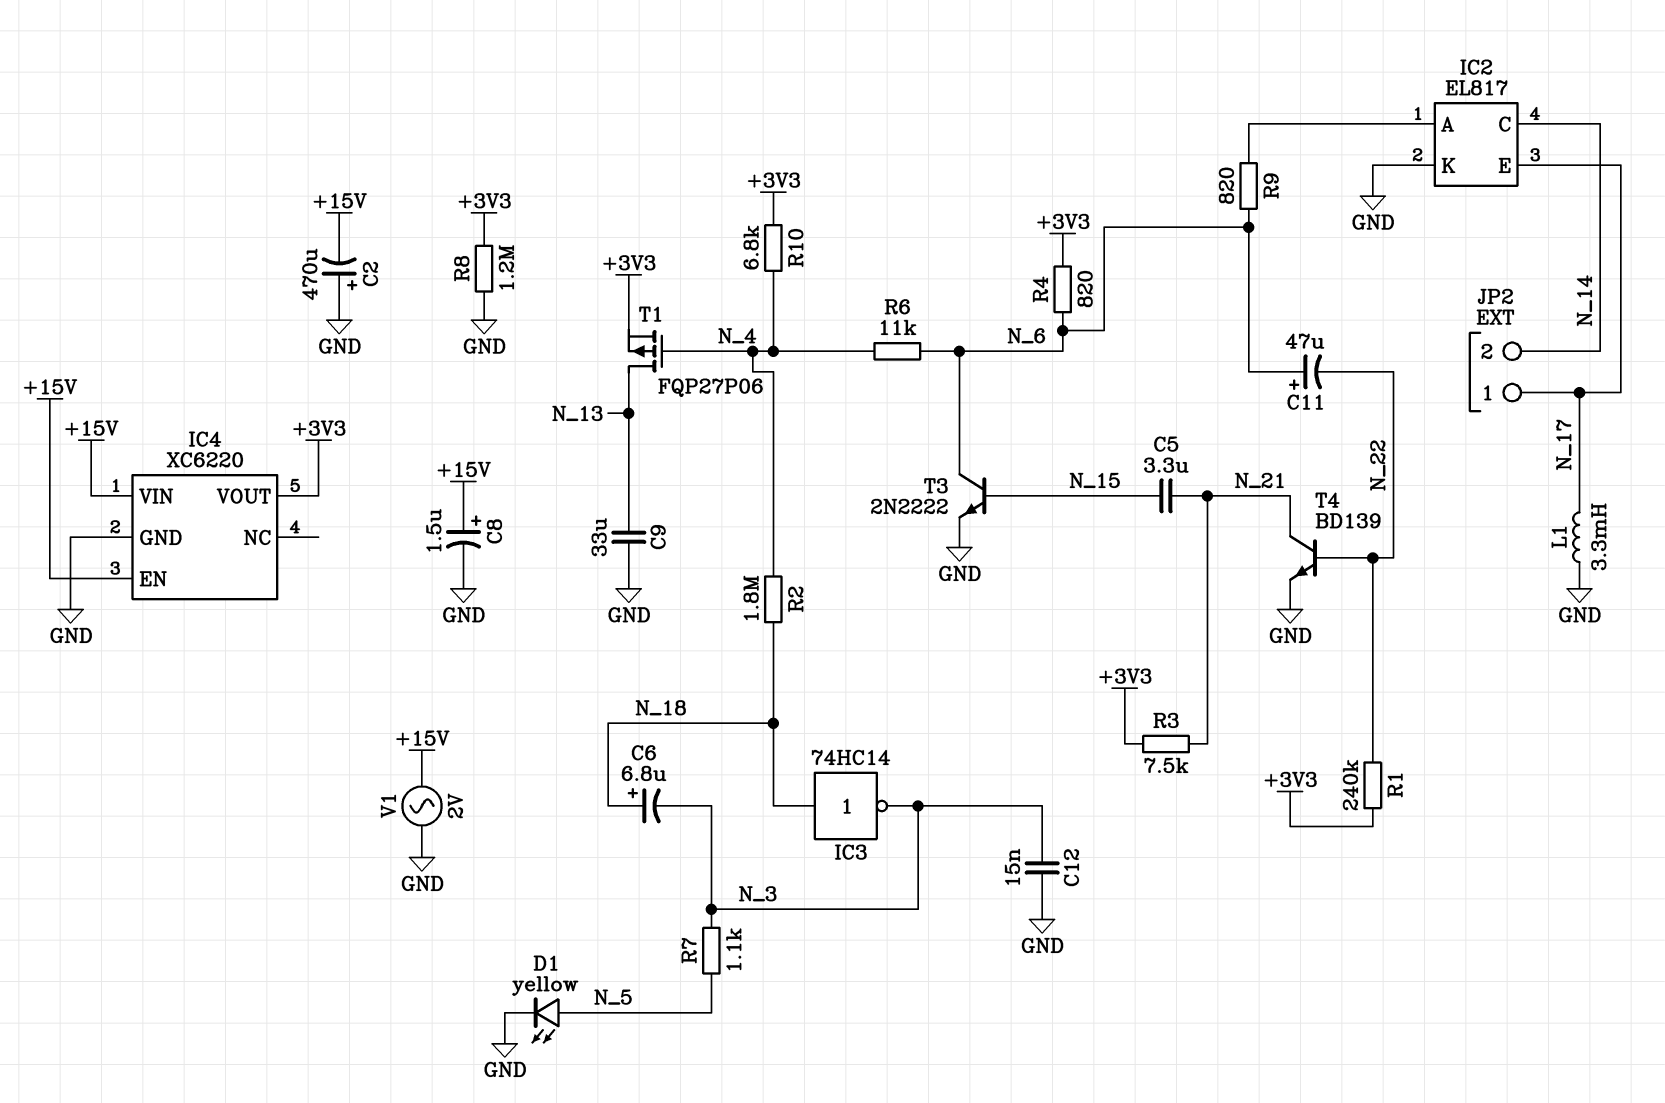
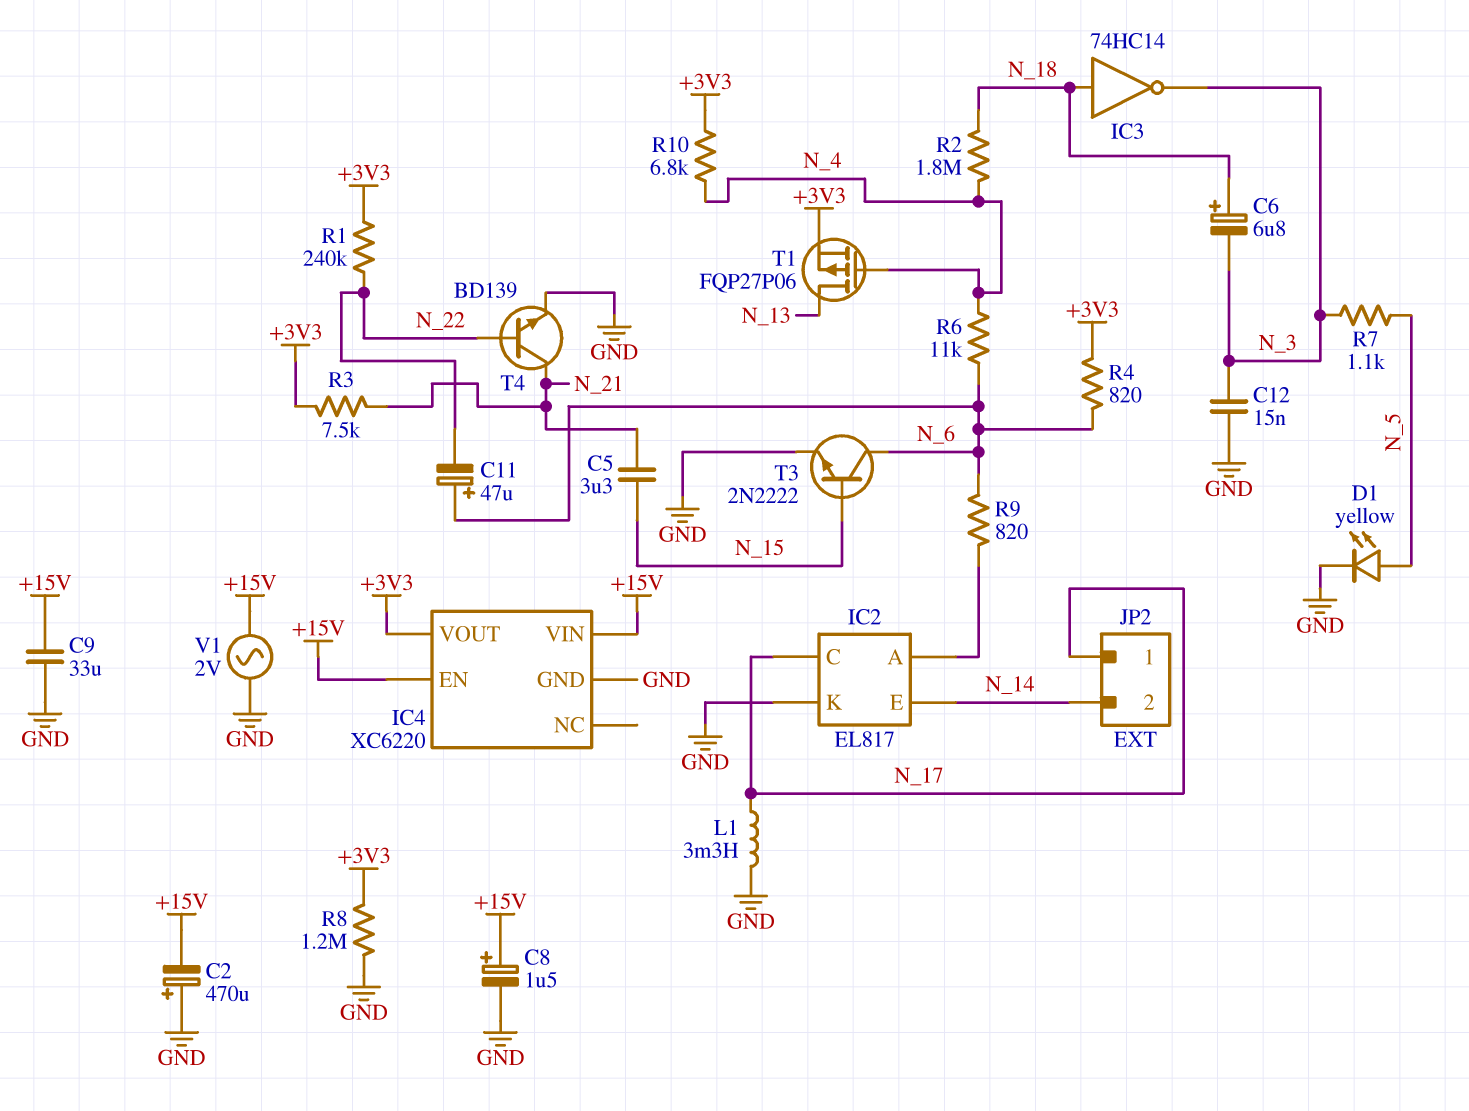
C9: 33uF (GND, N_13) -> 33uF (+15V, GND)
IC2 pin C: N_14 -> N_17
IC2 pin E: N_17 -> N_14

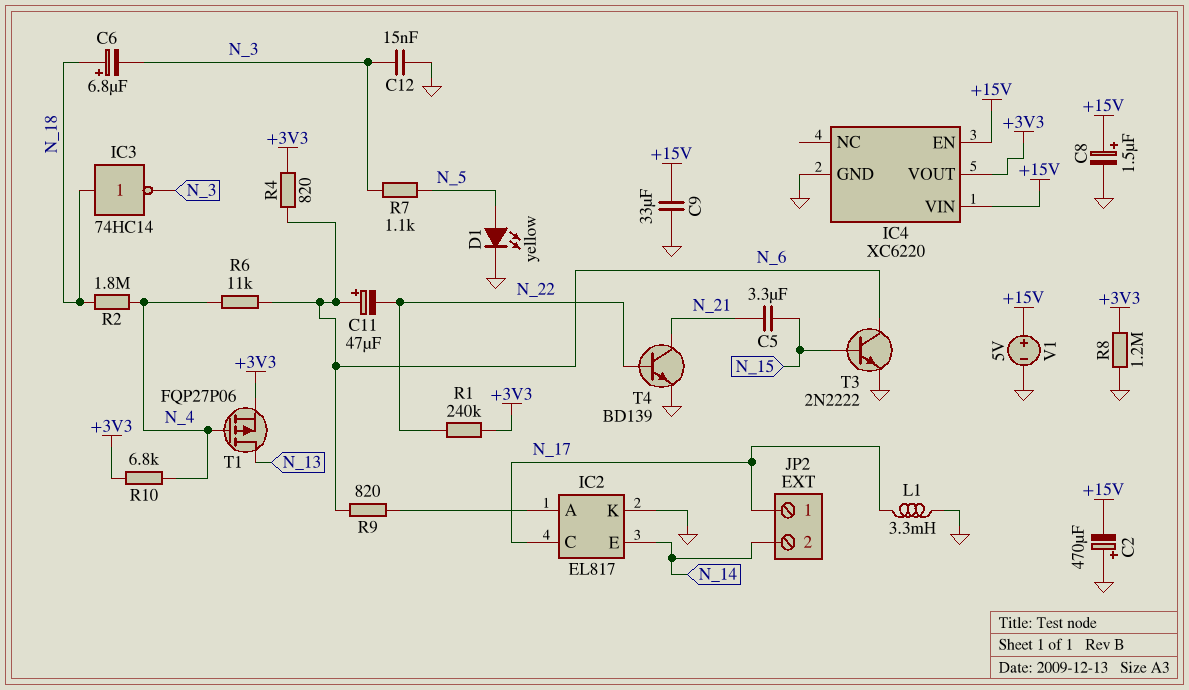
R3: 7.5k (+3V3, N_21) -> none
V1: AC 2V (+15V, GND) -> 5V (plus +15V, minus GND)

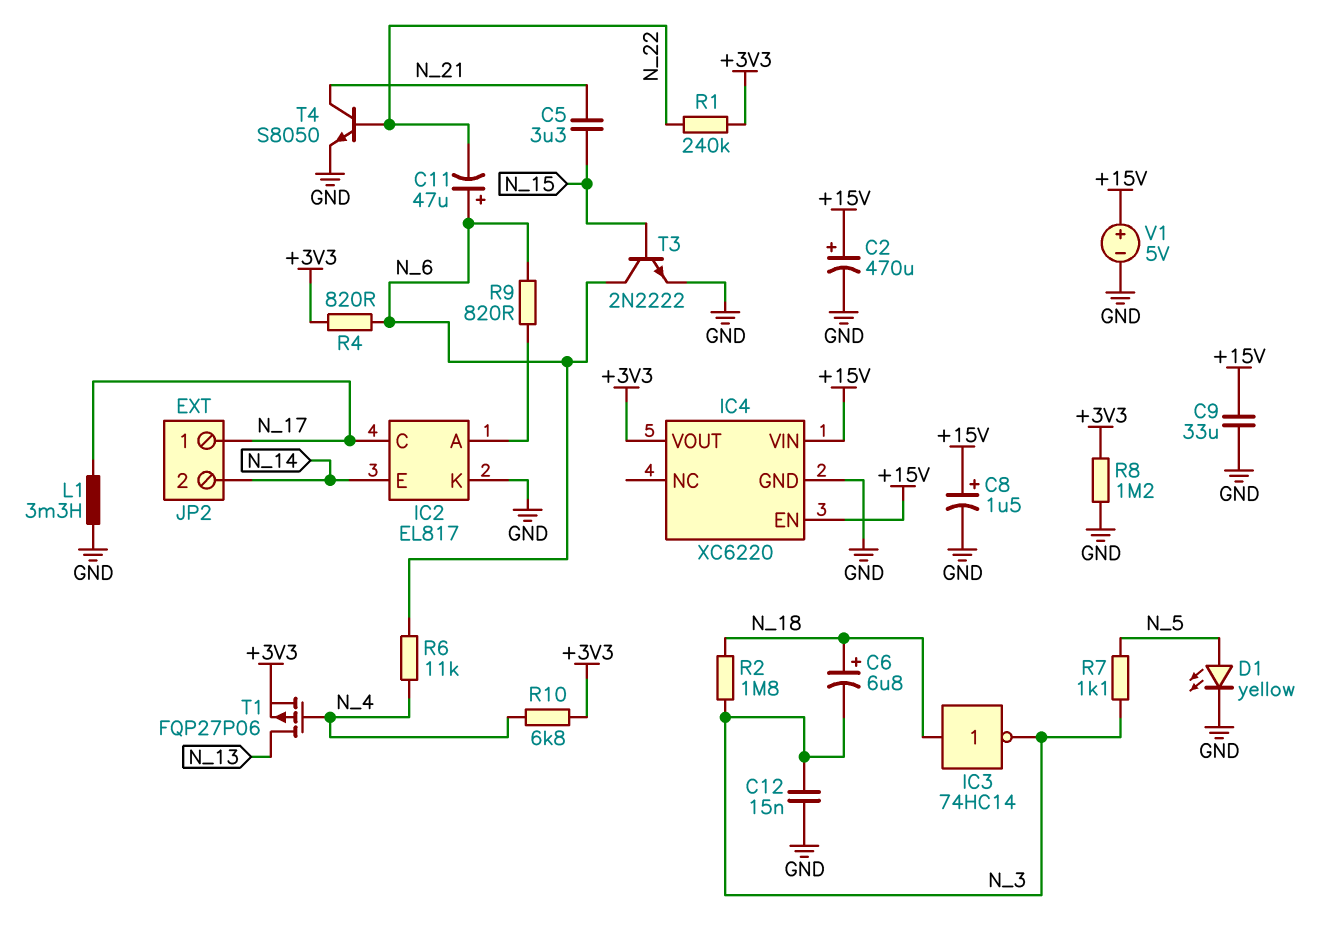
C2: 470uF (plus GND, minus +15V) -> 470uF (plus +15V, minus GND)
R2: 1.8M (N_4, N_18) -> 1.8M (N_3, N_18)
T4: NPN BD139 (B N_22, C N_21, E GND) -> NPN S8050 (B N_22, C N_21, E GND)

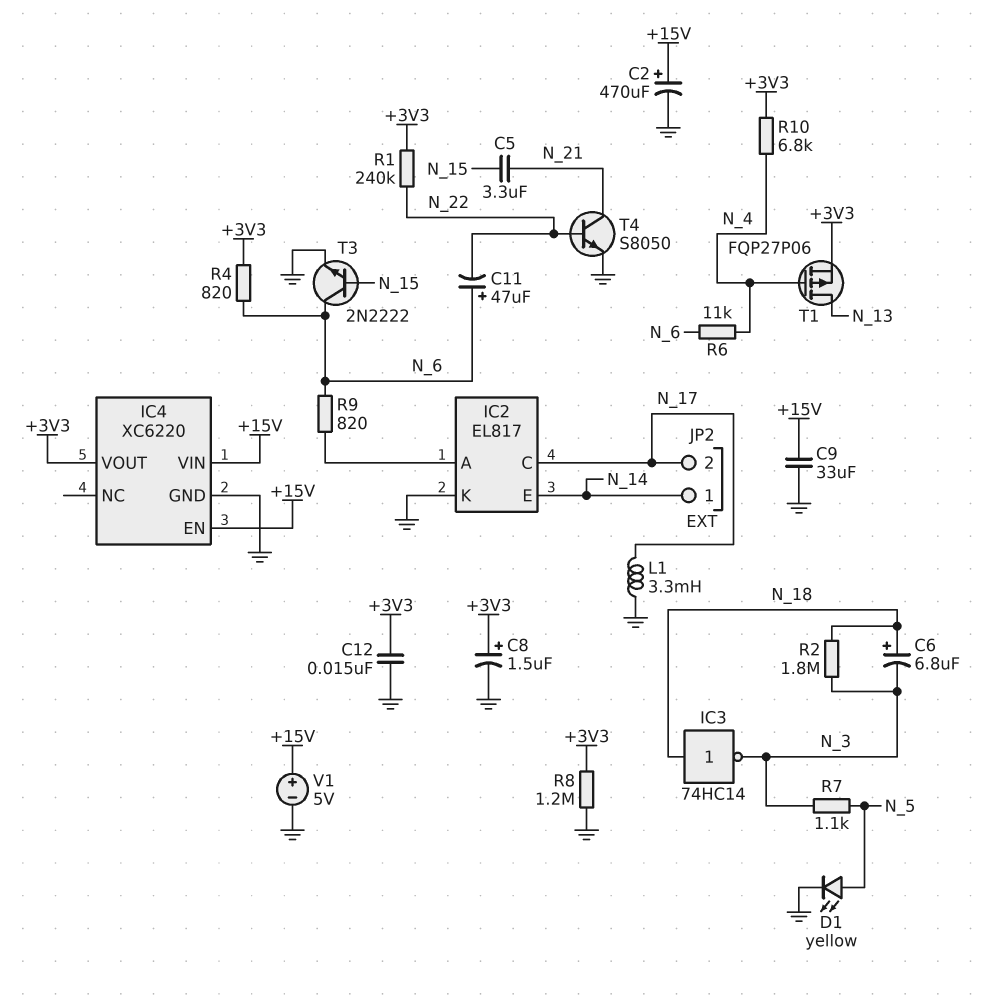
C8: 1.5uF (plus +15V, minus GND) -> 1.5uF (plus +3V3, minus GND)
C12: 15nF (GND, N_3) -> 15nF (+3V3, GND)
JP2 pin 1: N_17 -> N_14
JP2 pin 2: N_14 -> N_17

